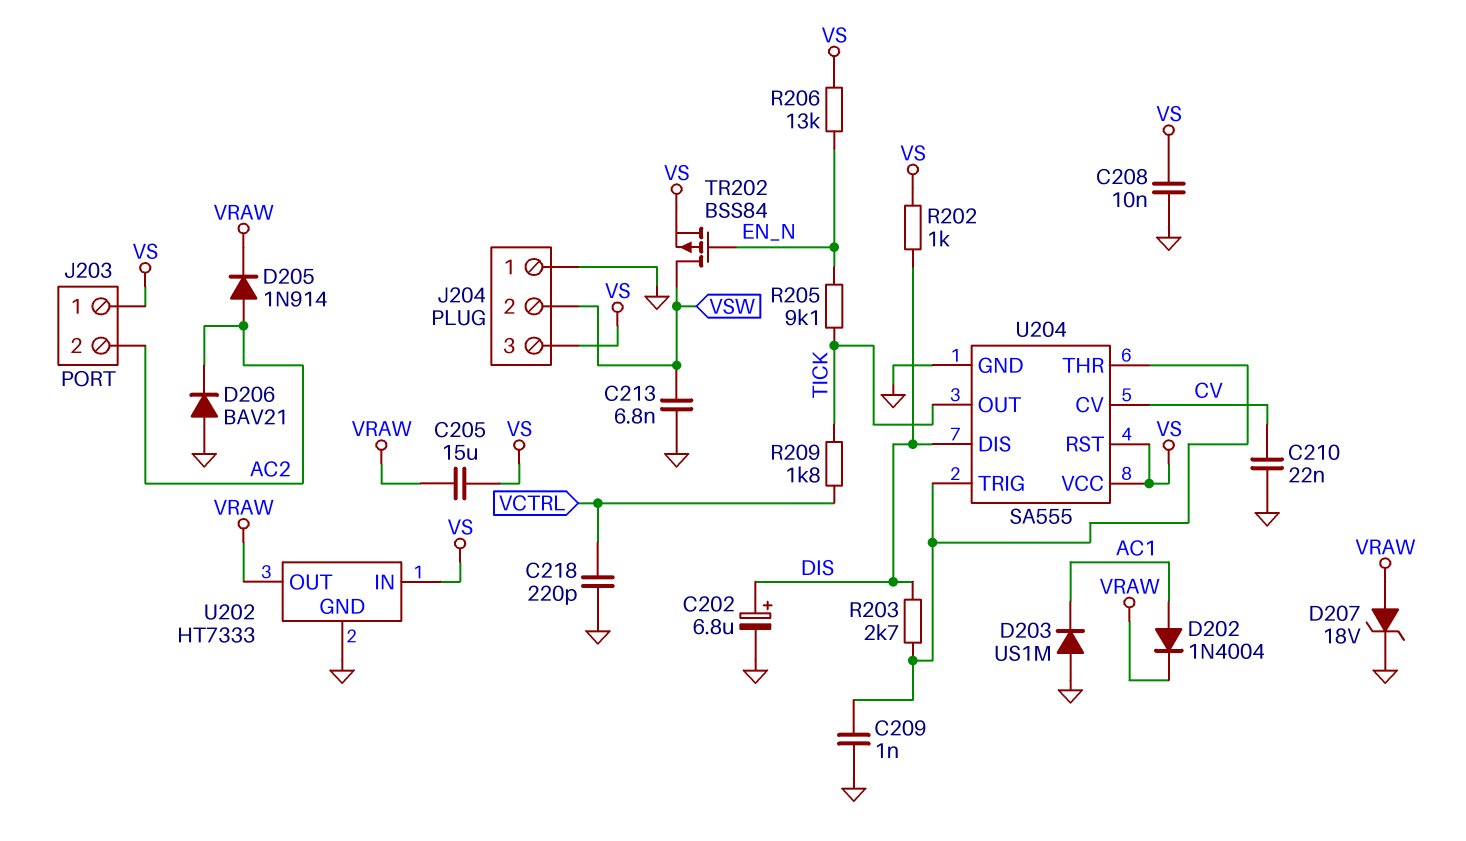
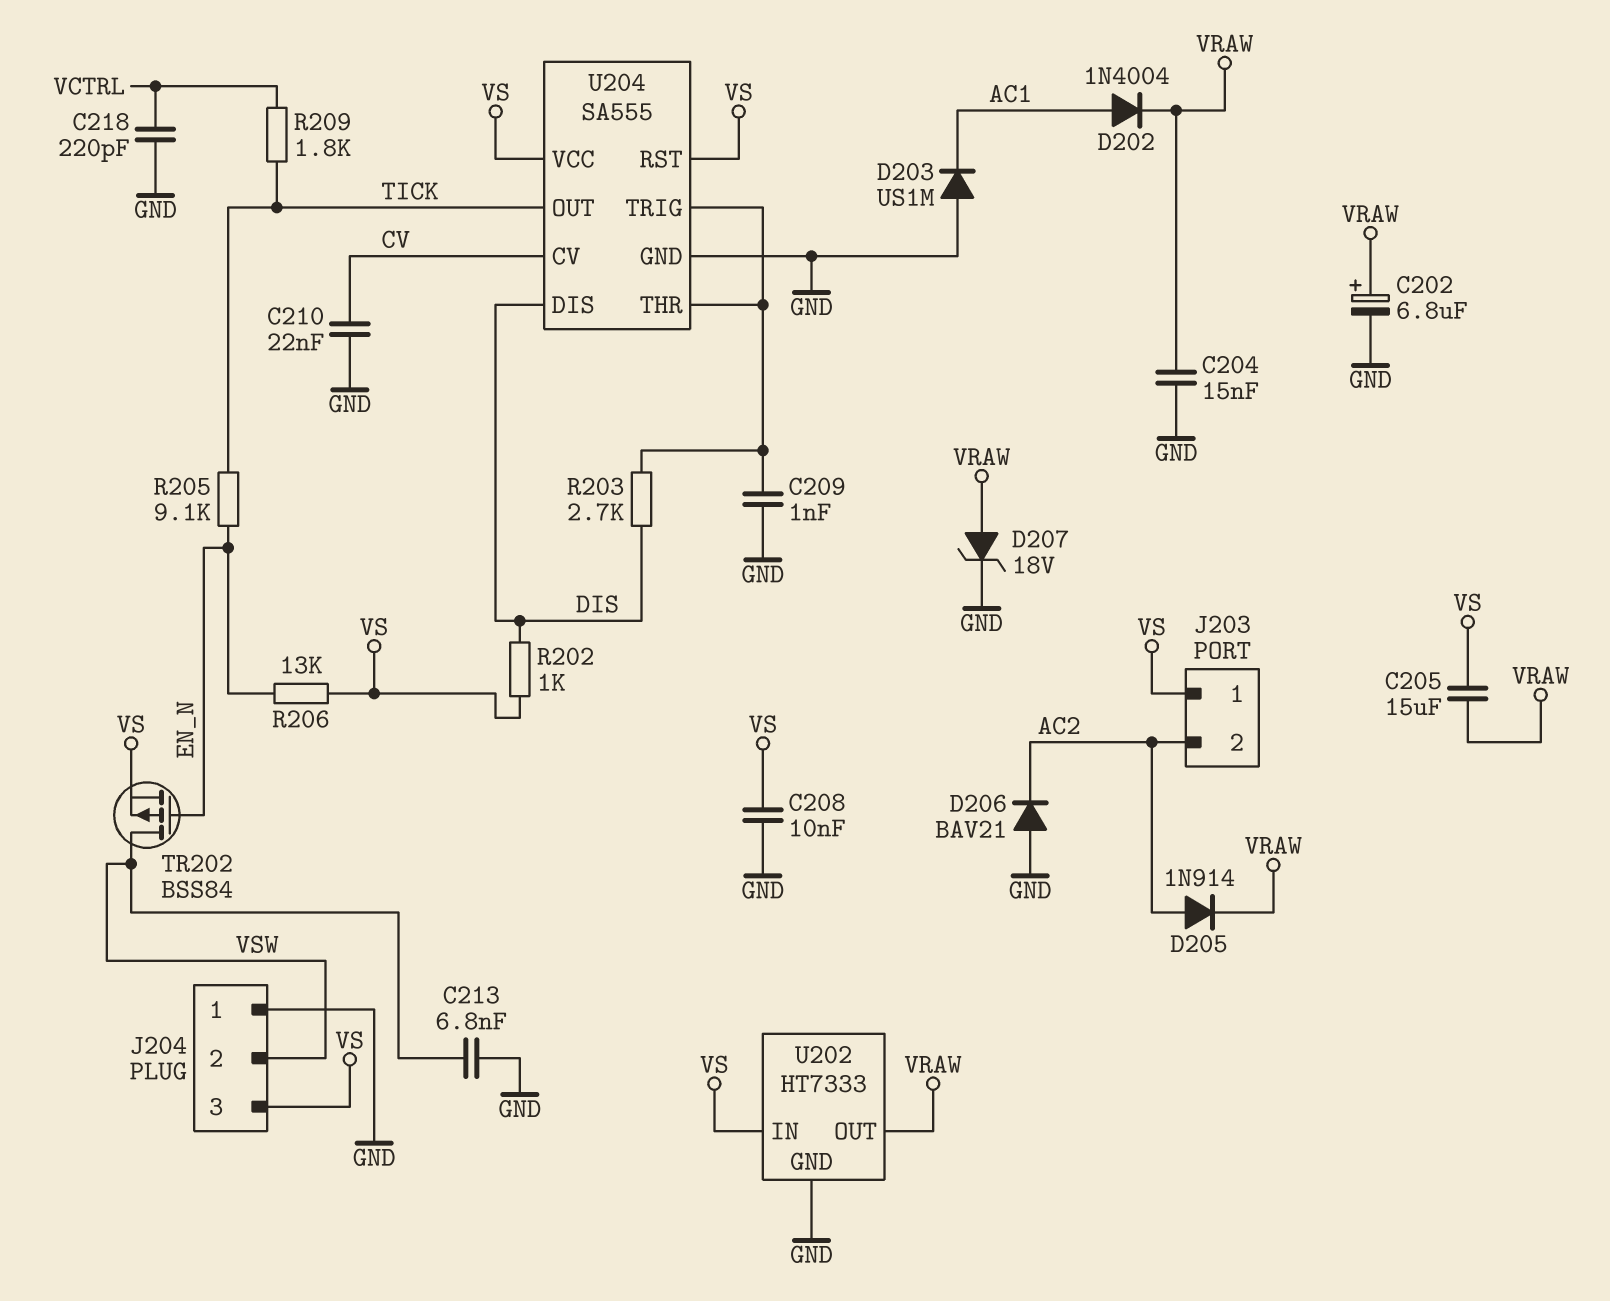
C202: 6.8uF (plus DIS, minus GND) -> 6.8uF (plus VRAW, minus GND)
C204: none -> 15nF (GND, VRAW)

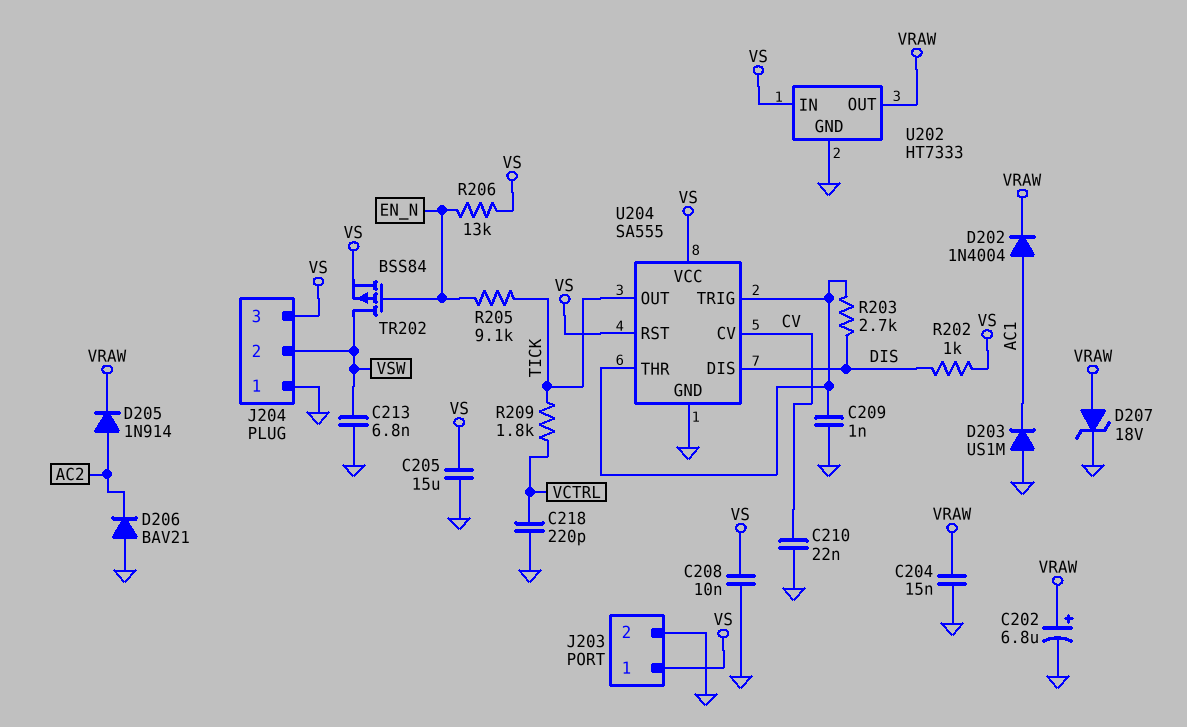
C205: 15uF (VRAW, VS) -> 15uF (GND, VS)
J203 pin 2: AC2 -> GND

